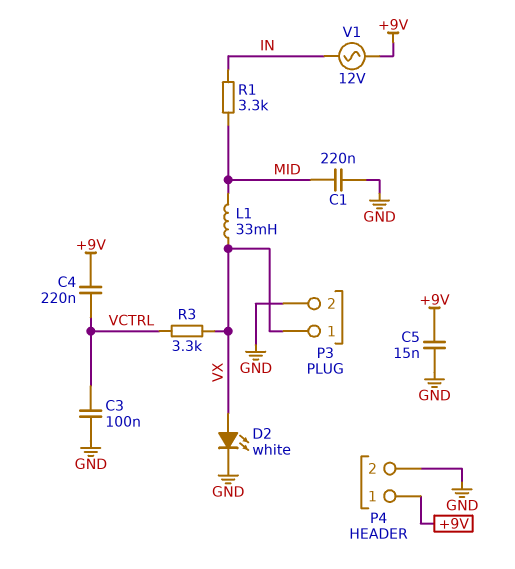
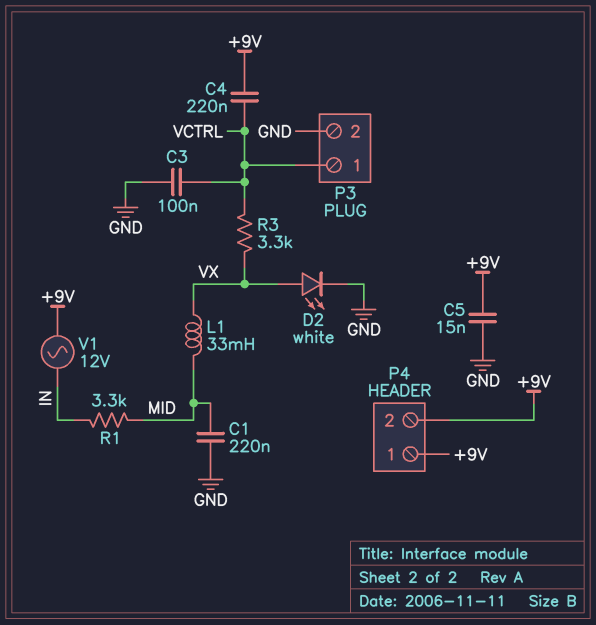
P3 pin 1: VX -> VCTRL
P4 pin 2: GND -> +9V

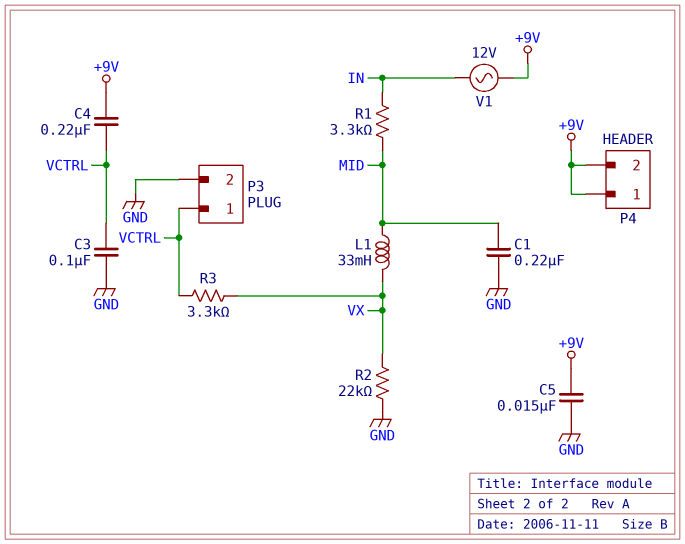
D2: LED white (A VX, K GND) -> none
R2: none -> 22k (GND, VX)

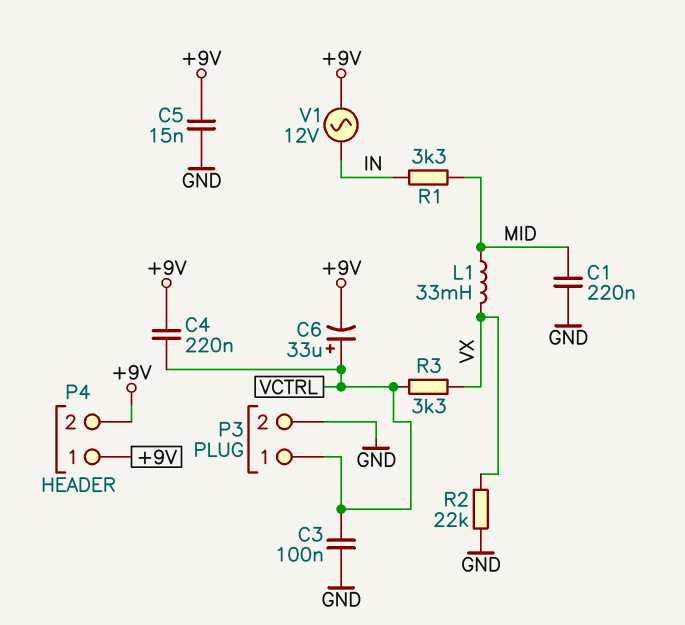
C6: none -> 33uF (plus VCTRL, minus +9V)

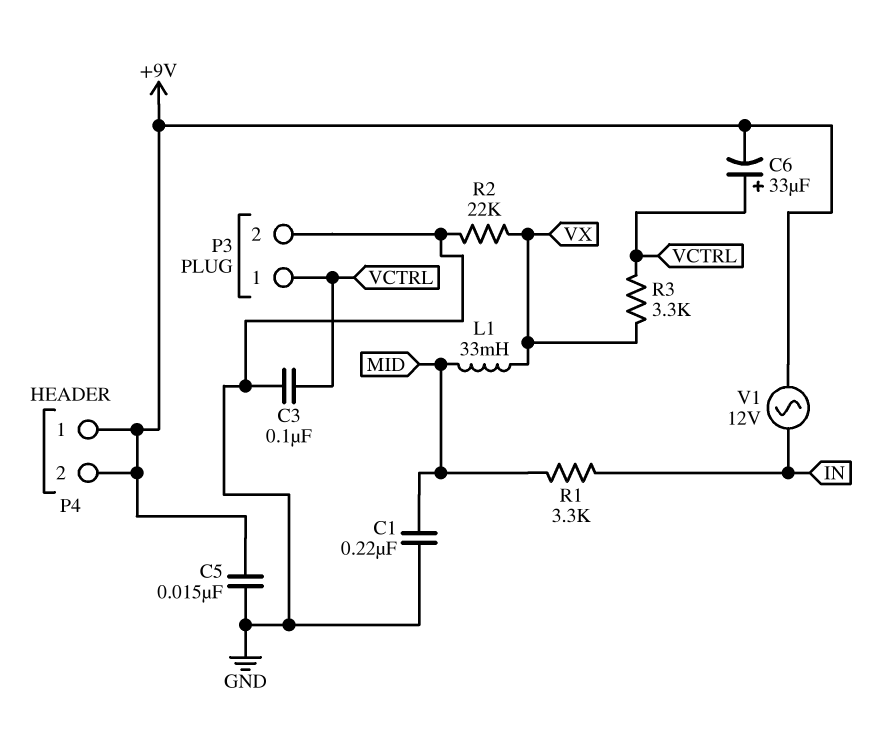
C4: 220nF (+9V, VCTRL) -> none

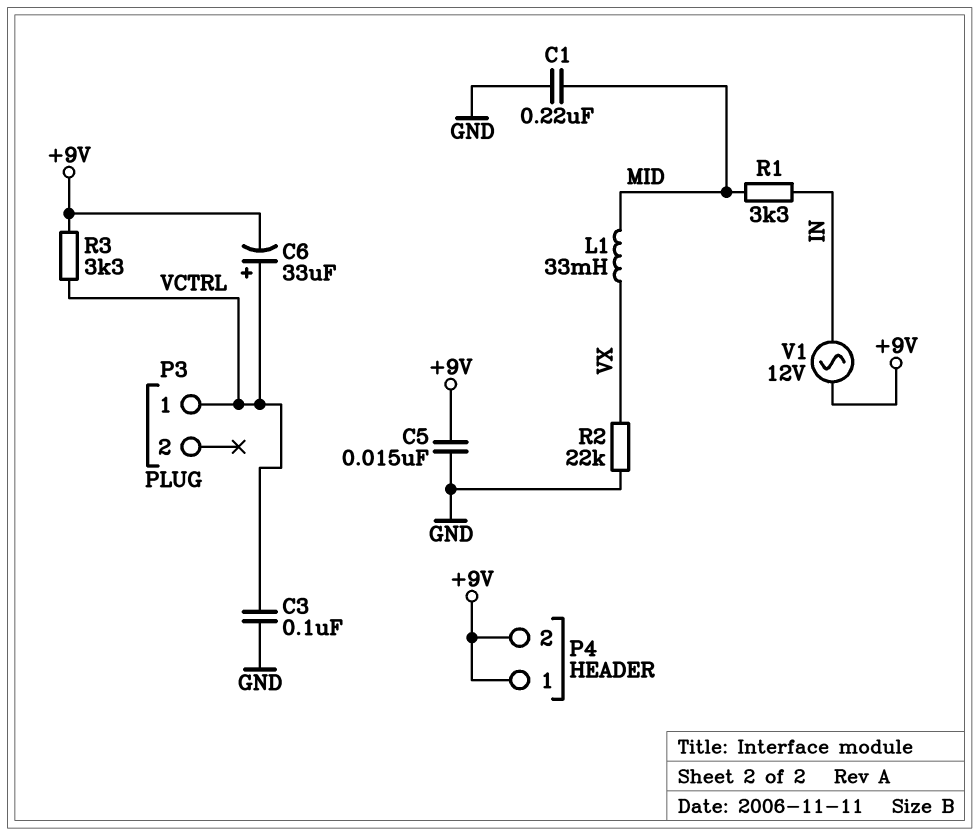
P3 pin 2: GND -> none
R3: 3.3k (VCTRL, VX) -> 3.3k (+9V, VCTRL)

